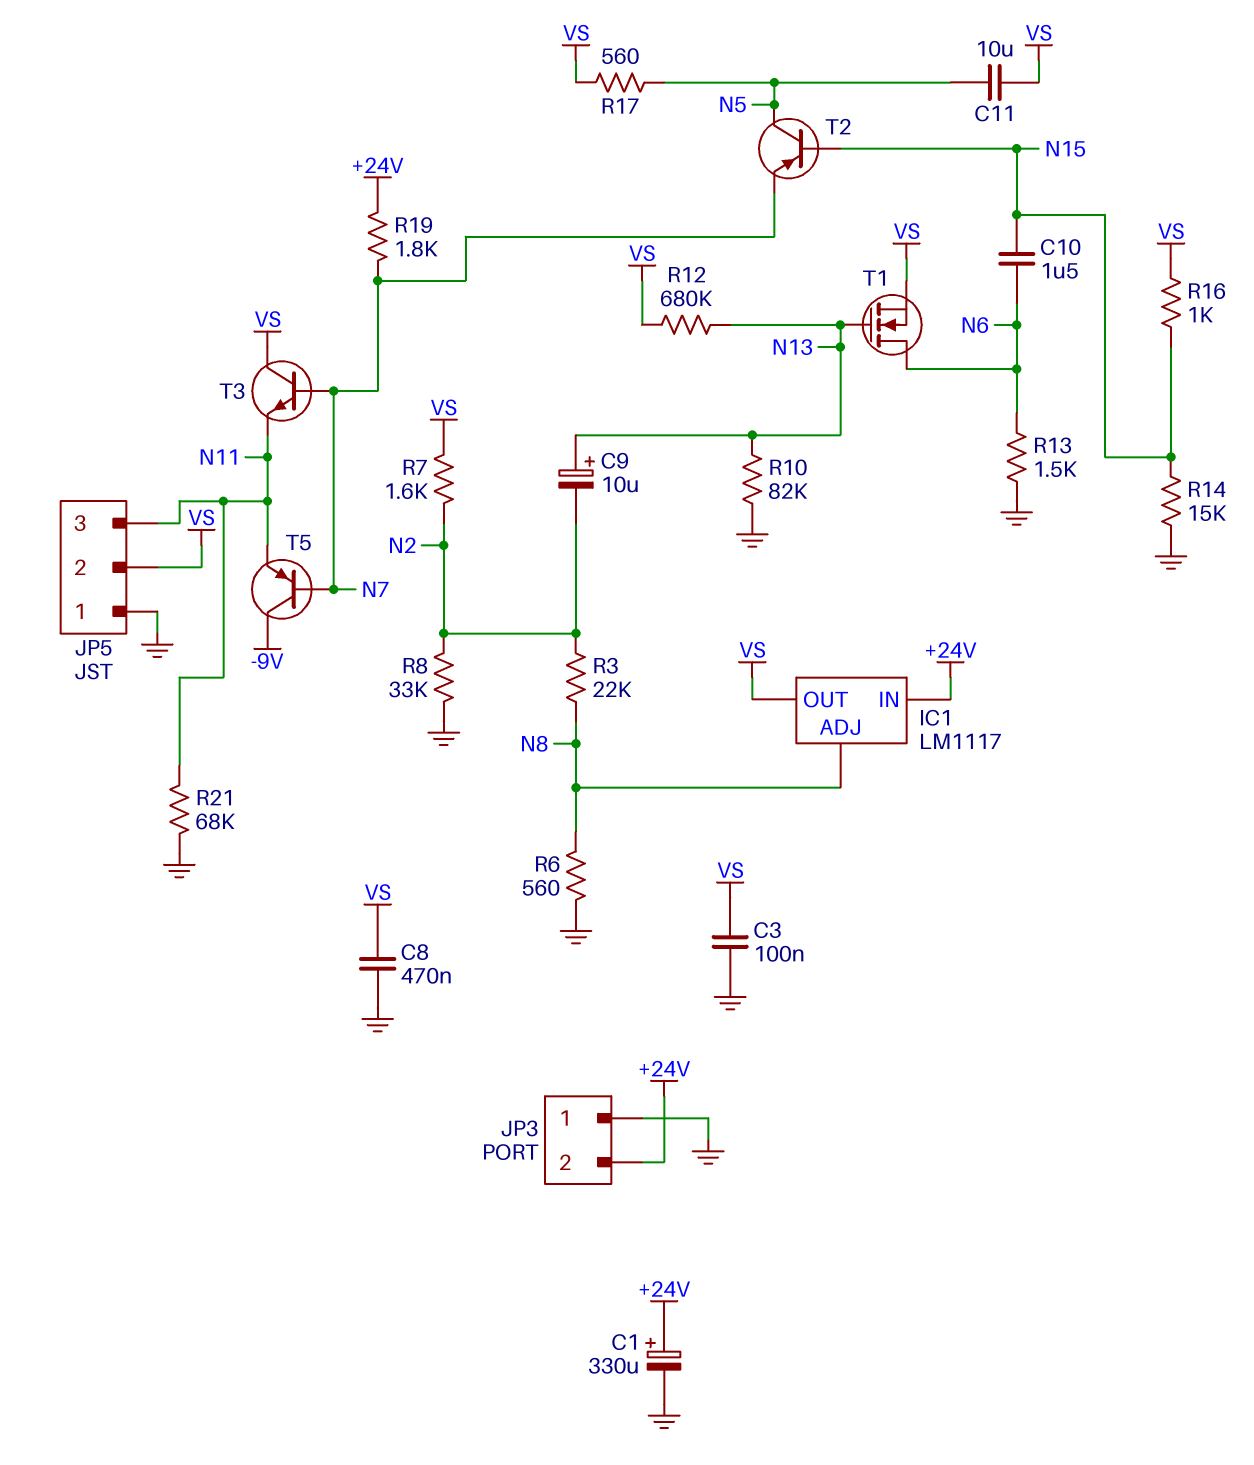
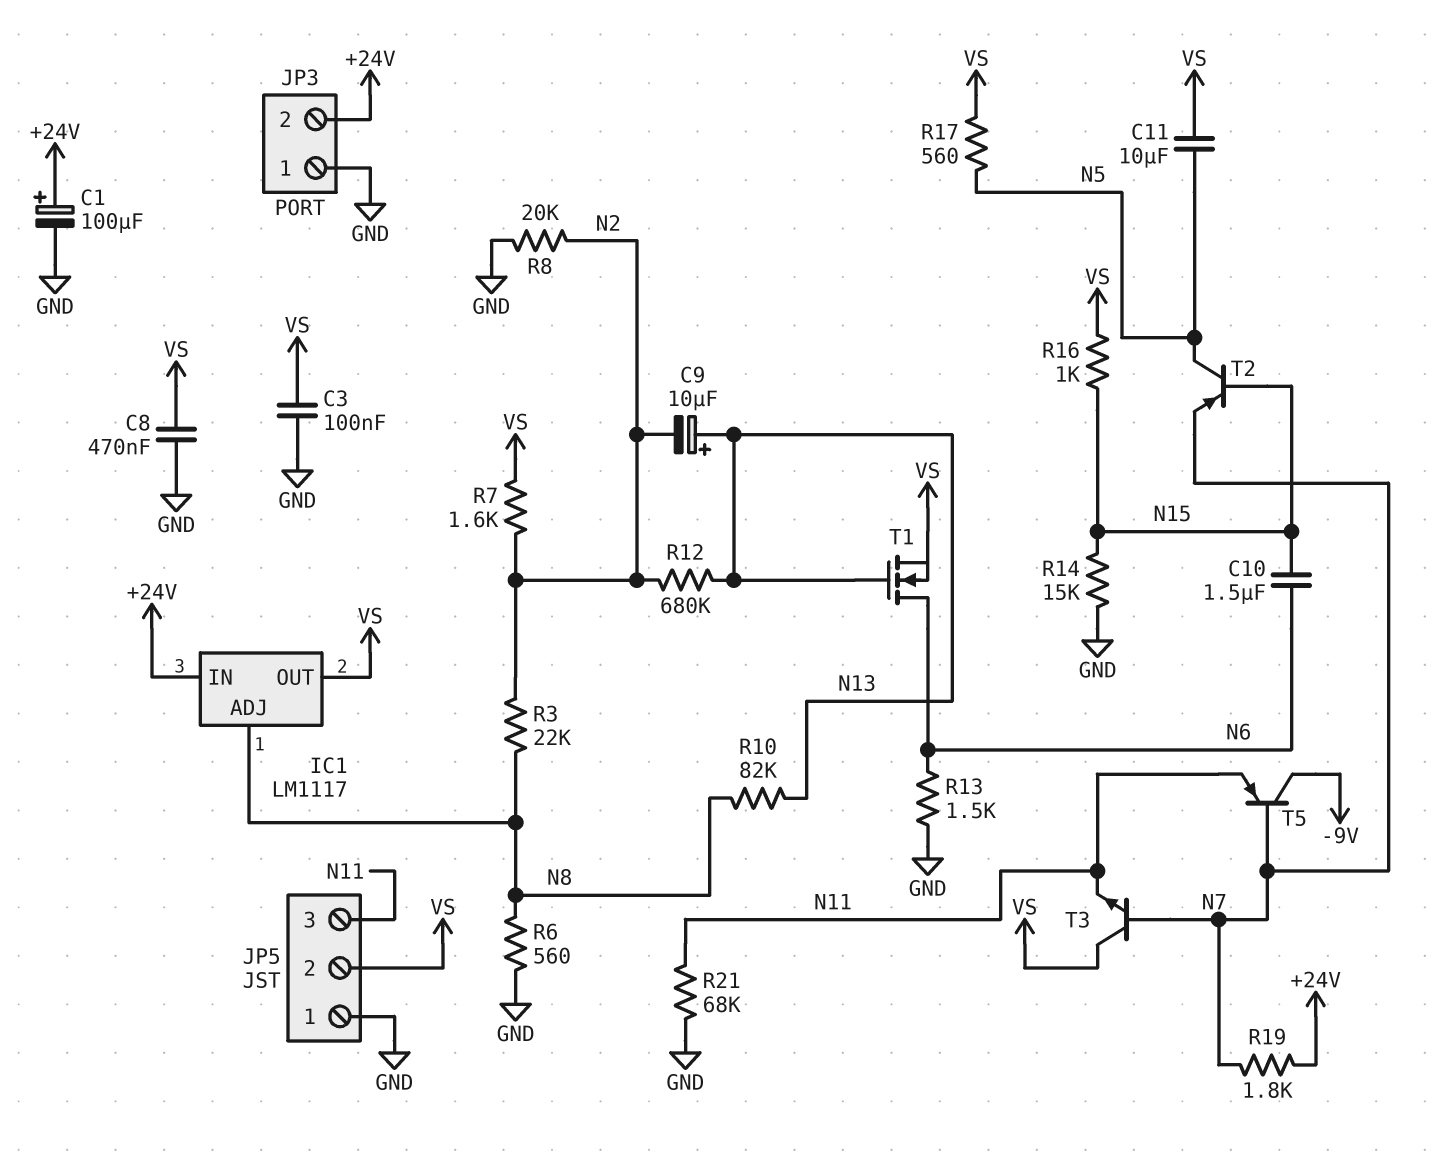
C1: 330uF (plus +24V, minus GND) -> 100uF (plus +24V, minus GND)
R8: 33k (GND, N2) -> 20k (GND, N2)
R10: 82k (GND, N13) -> 82k (N8, N13)
R12: 680k (N13, VS) -> 680k (N2, N13)

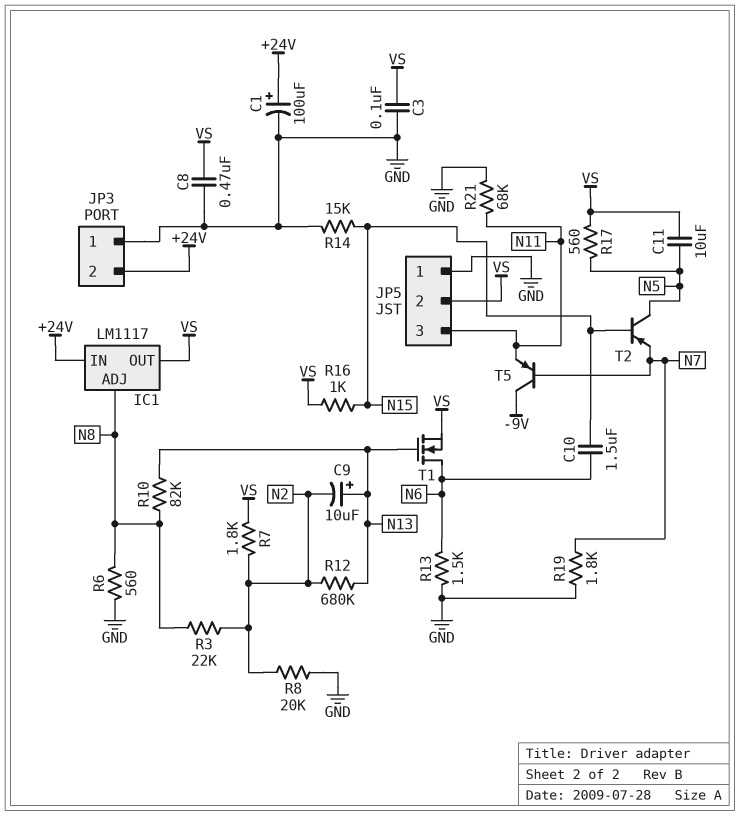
R7: 1.6k (N2, VS) -> 1.8k (N2, VS)
R19: 1.8k (+24V, N7) -> 1.8k (GND, N7)
T3: NPN (B N7, C VS, E N11) -> none

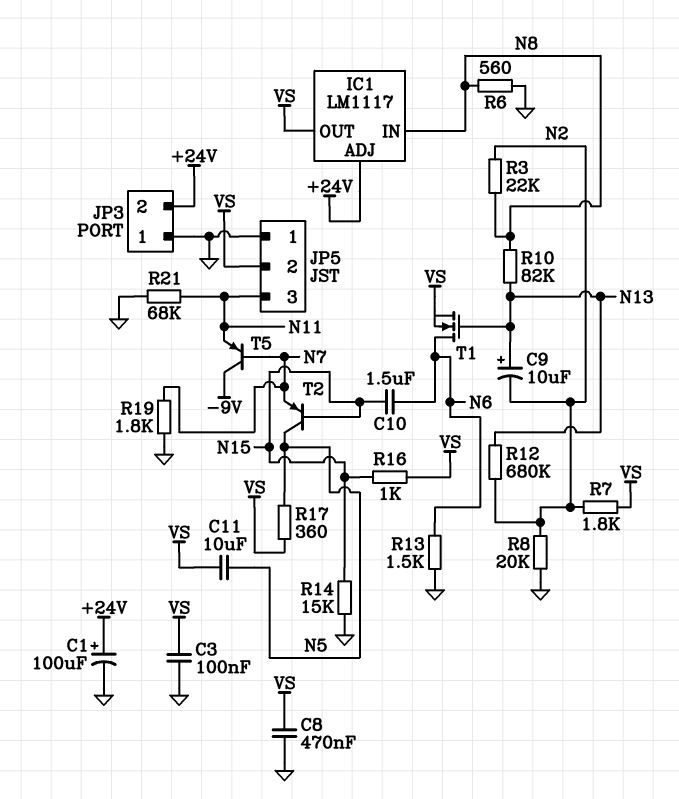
IC1 pin ADJ: N8 -> +24V
IC1 pin IN: +24V -> N8
R17: 560 (N5, VS) -> 360 (N5, VS)

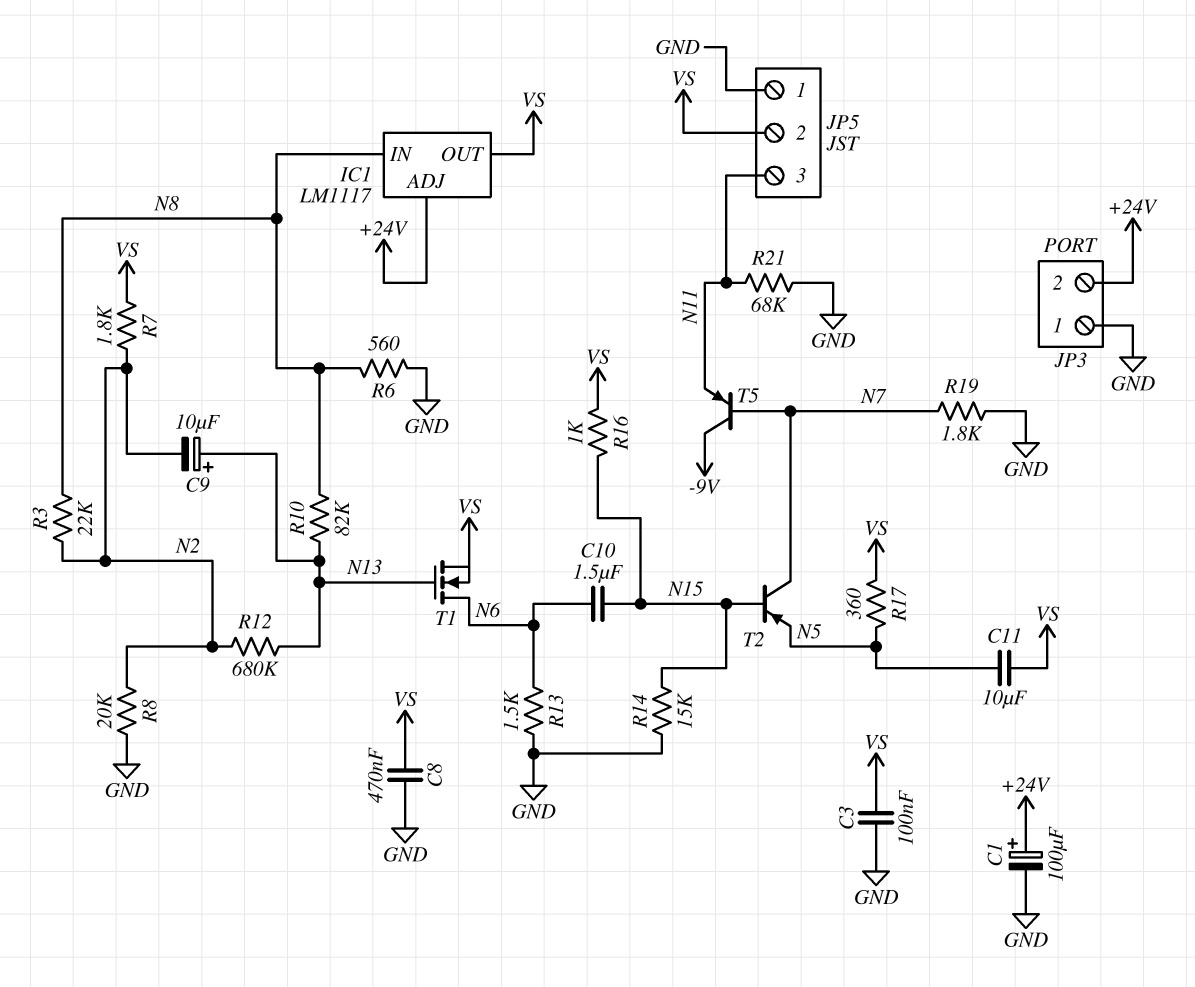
T2: PNP (B N15, C N5, E N7) -> PNP (B N15, C N7, E N5)

